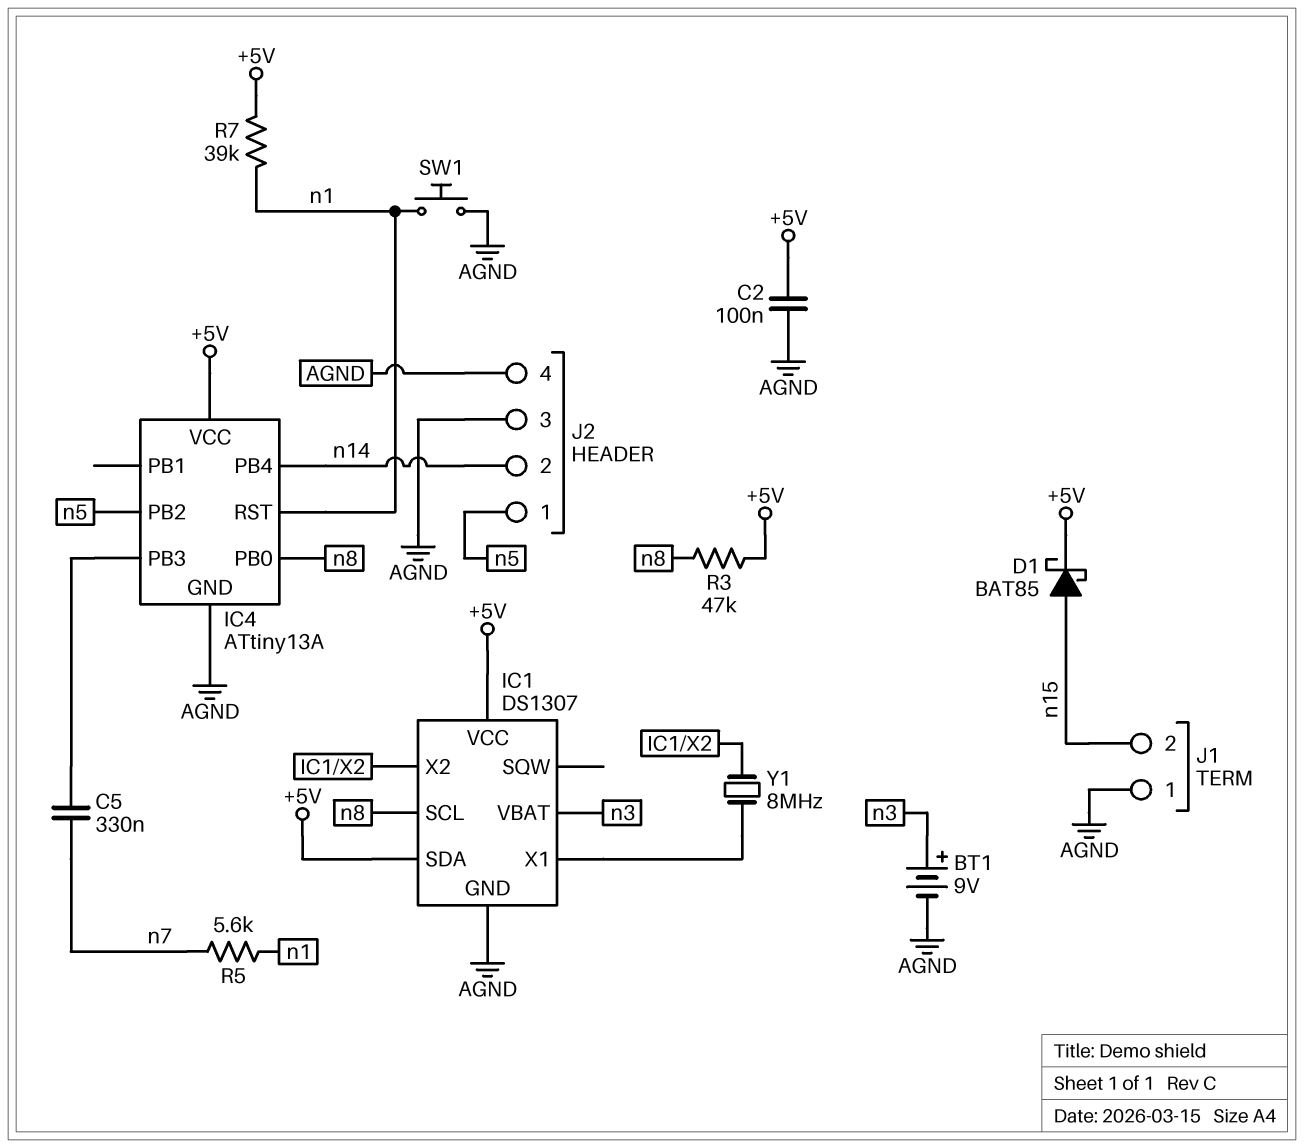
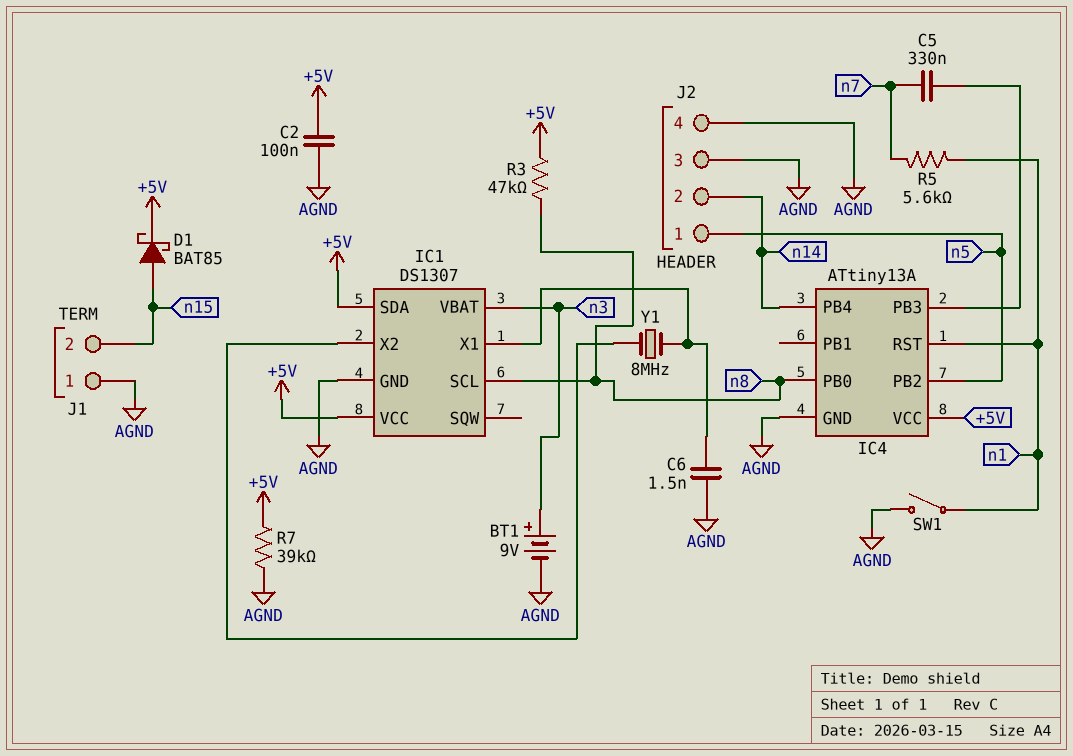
C6: none -> 1.5nF (AGND, IC1/X1)
R7: 39k (+5V, n1) -> 39k (+5V, AGND)
SW1: button (AGND, n1) -> switch (AGND, n1)

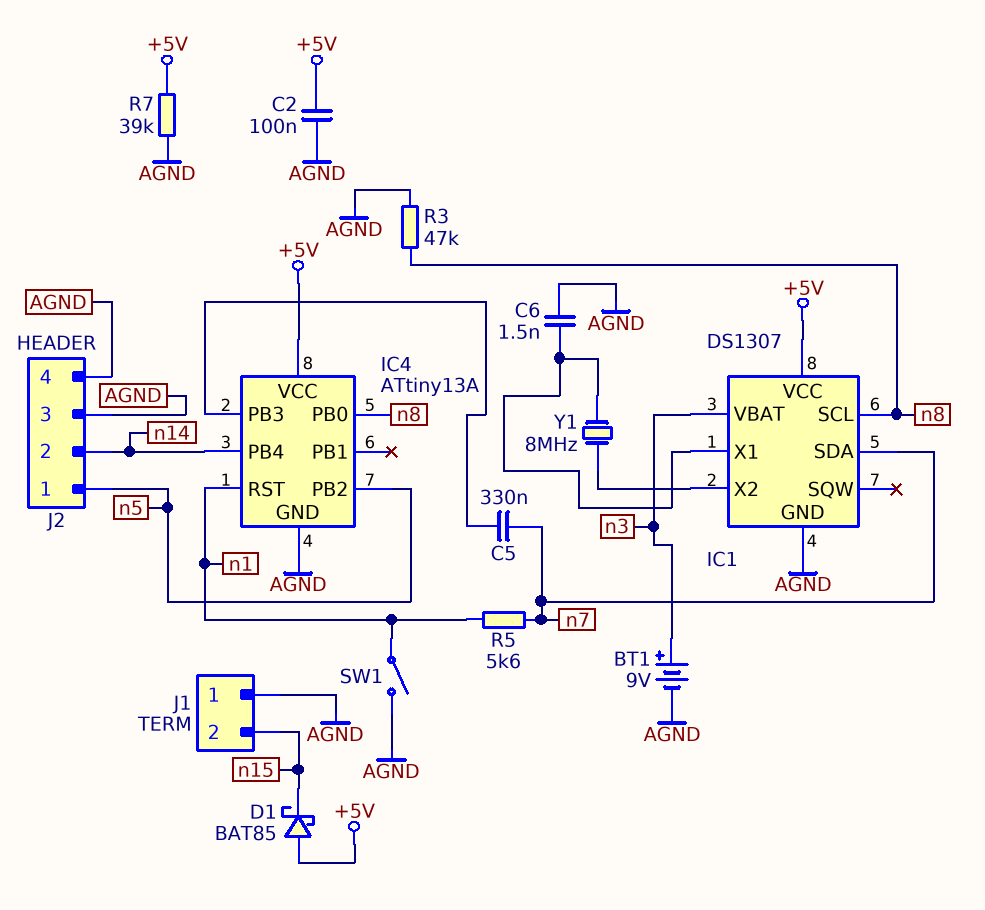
D1: schottky BAT85 (A n15, K +5V) -> schottky BAT85 (A +5V, K n15)
IC1 pin SDA: +5V -> n7
R3: 47k (+5V, n8) -> 47k (AGND, n8)

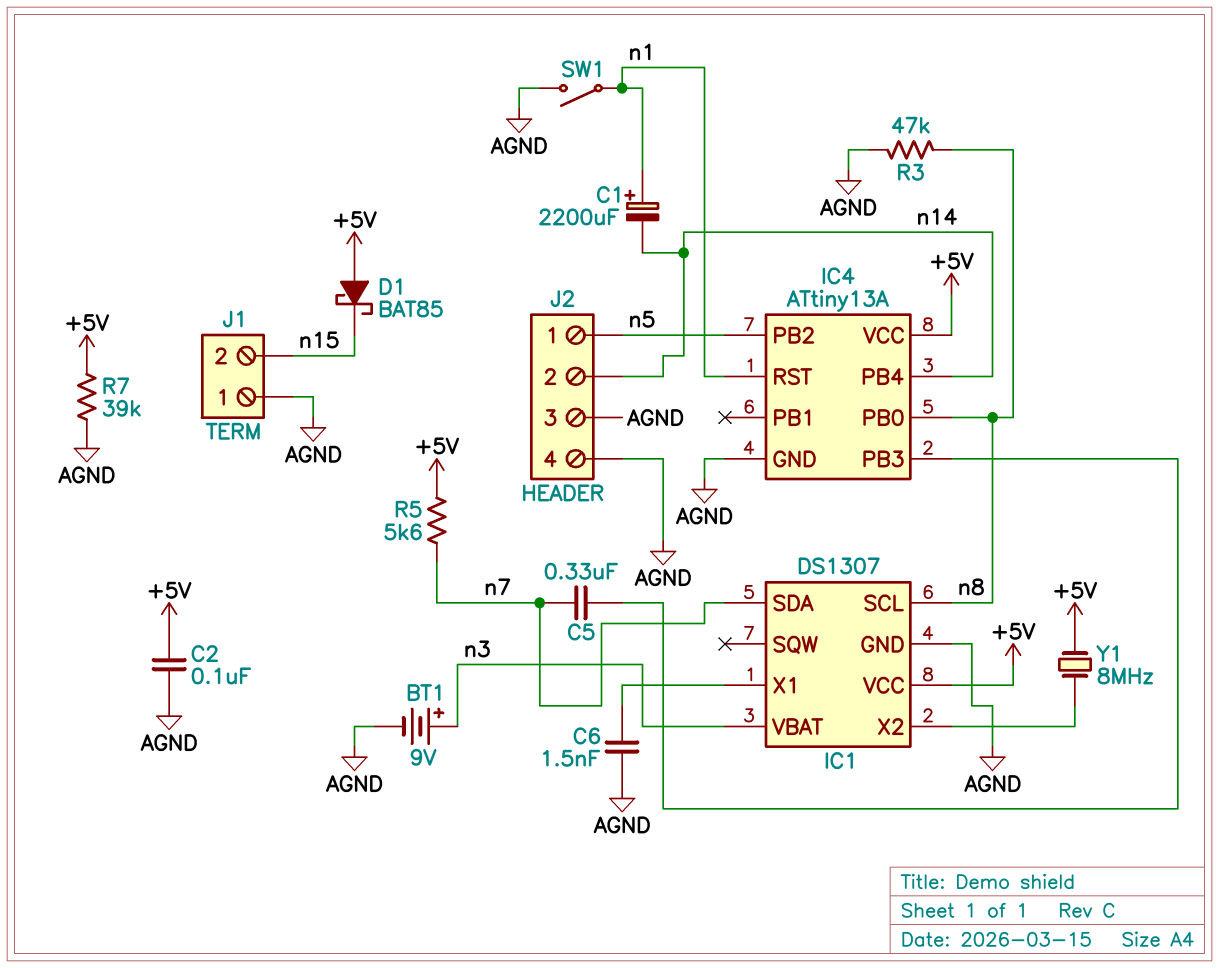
C1: none -> 2200uF (plus n1, minus n14)
R5: 5.6k (n1, n7) -> 5.6k (+5V, n7)
Y1: 8MHz (IC1/X1, IC1/X2) -> 8MHz (+5V, IC1/X2)

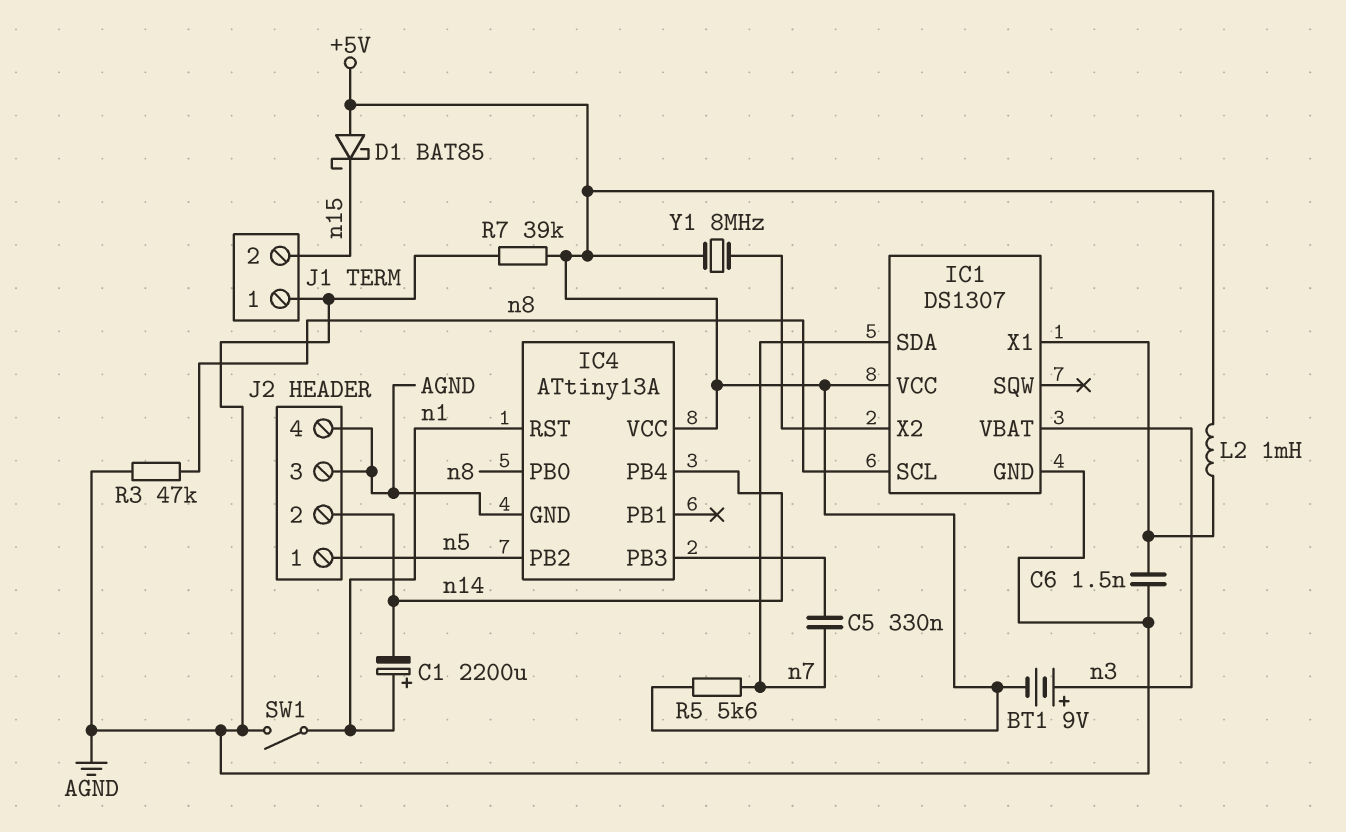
BT1: 9V (plus n3, minus AGND) -> 9V (plus n3, minus +5V)
C2: 100nF (+5V, AGND) -> none
L2: none -> 1mH (+5V, IC1/X1)

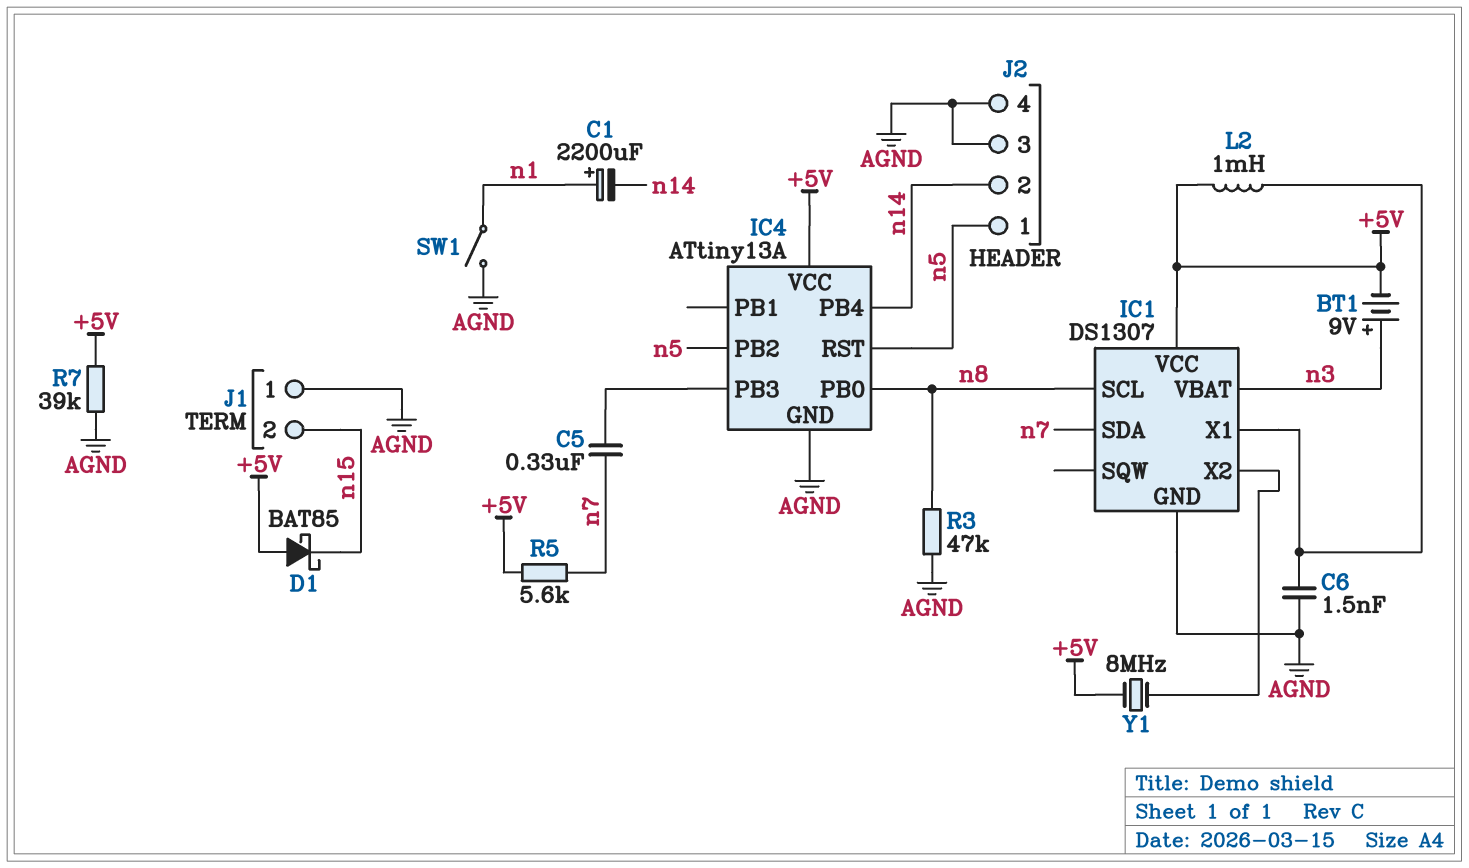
IC4 pin RST: n1 -> n5

